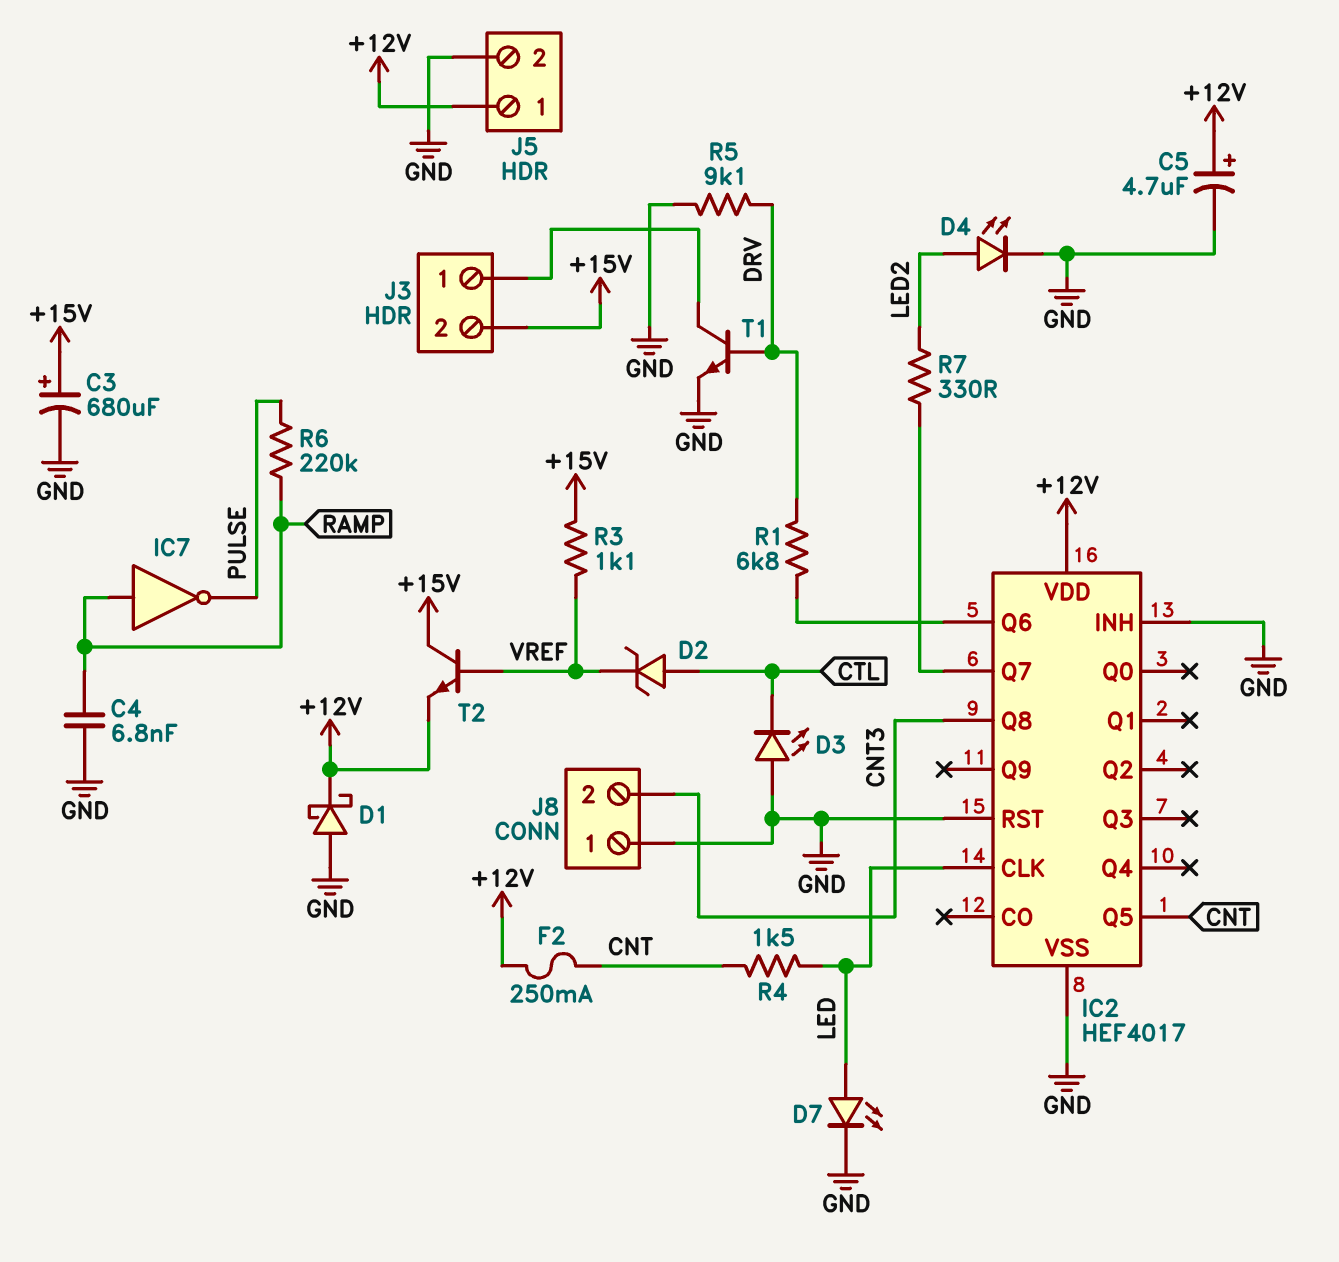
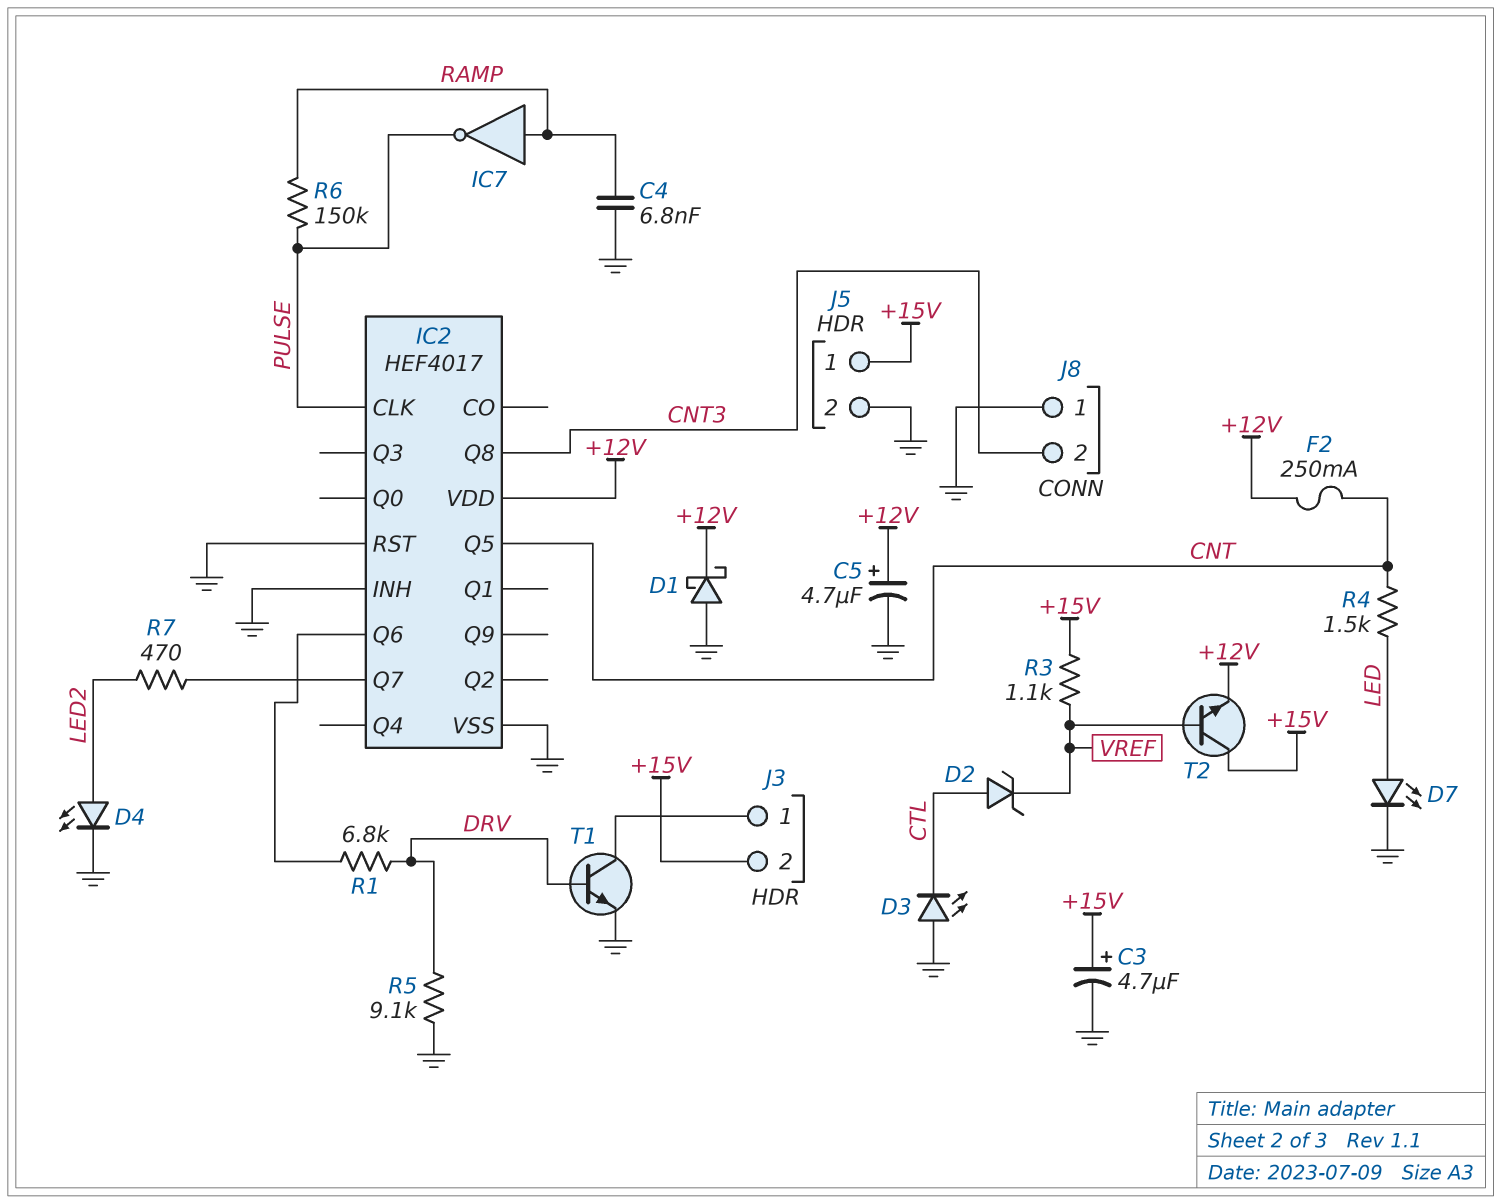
C3: 680uF (plus +15V, minus GND) -> 4.7uF (plus +15V, minus GND)
IC2 pin CLK: LED -> PULSE
J5 pin 1: +12V -> +15V
R6: 220k (PULSE, RAMP) -> 150k (PULSE, RAMP)
R7: 330 (IC2/Q7, LED2) -> 470 (IC2/Q7, LED2)

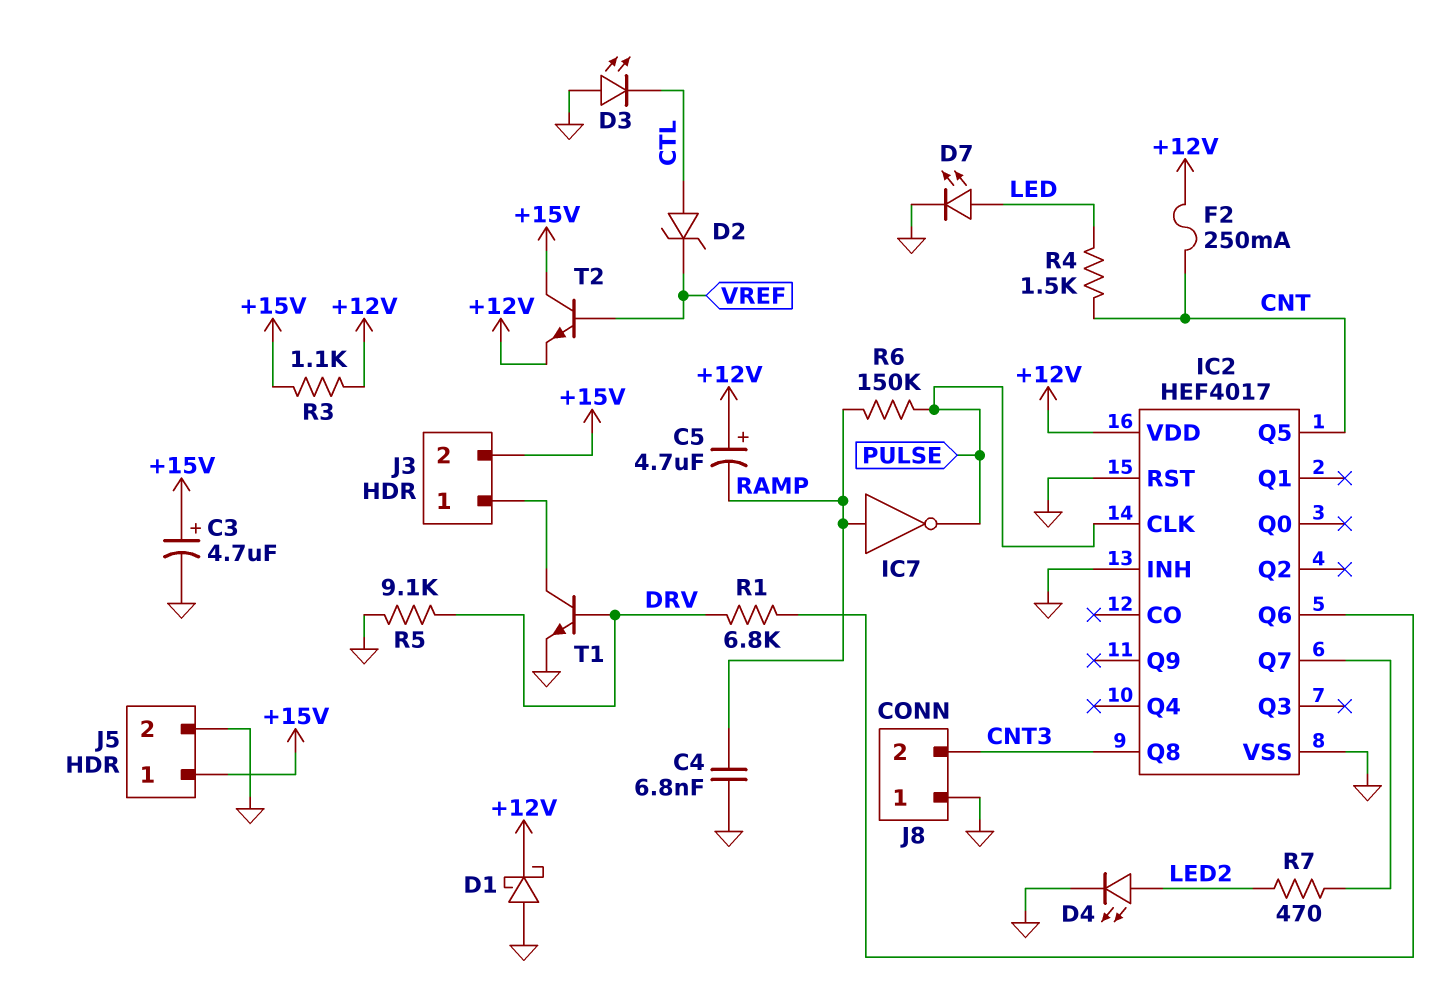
C5: 4.7uF (plus +12V, minus GND) -> 4.7uF (plus +12V, minus RAMP)
R3: 1.1k (+15V, VREF) -> 1.1k (+12V, +15V)

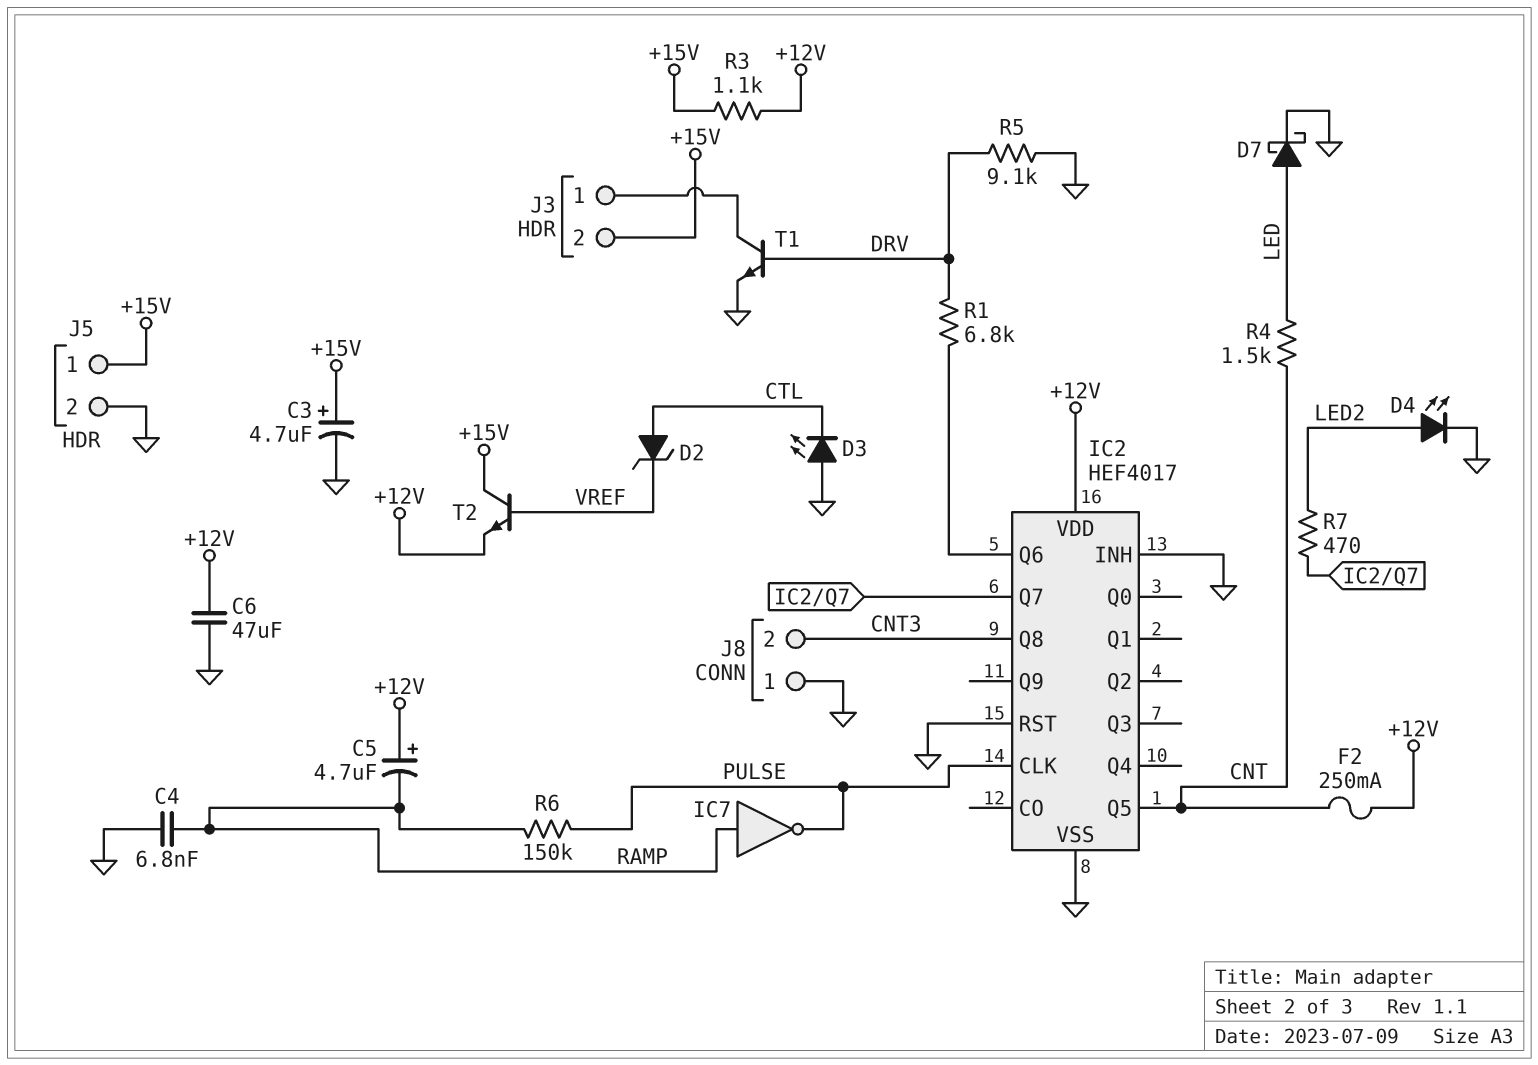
C6: none -> 47uF (+12V, GND)
D1: schottky (A GND, K +12V) -> none
D7: LED (A LED, K GND) -> schottky (A LED, K GND)

